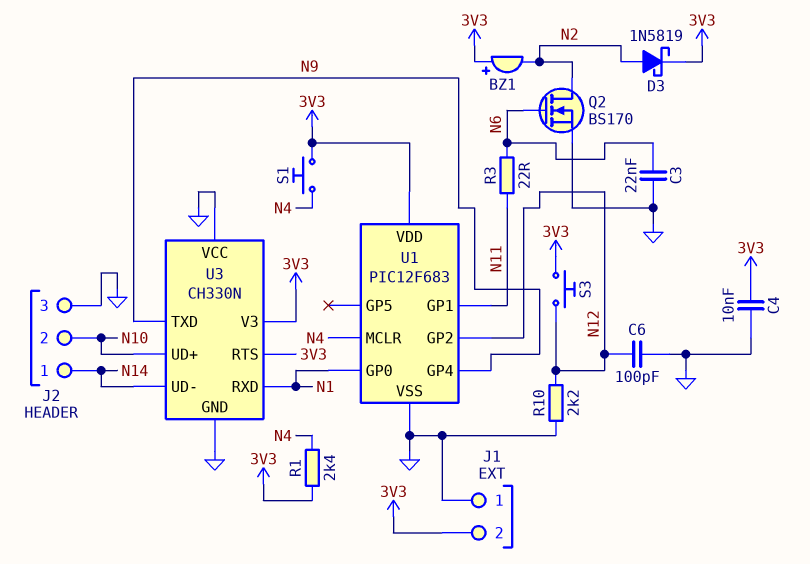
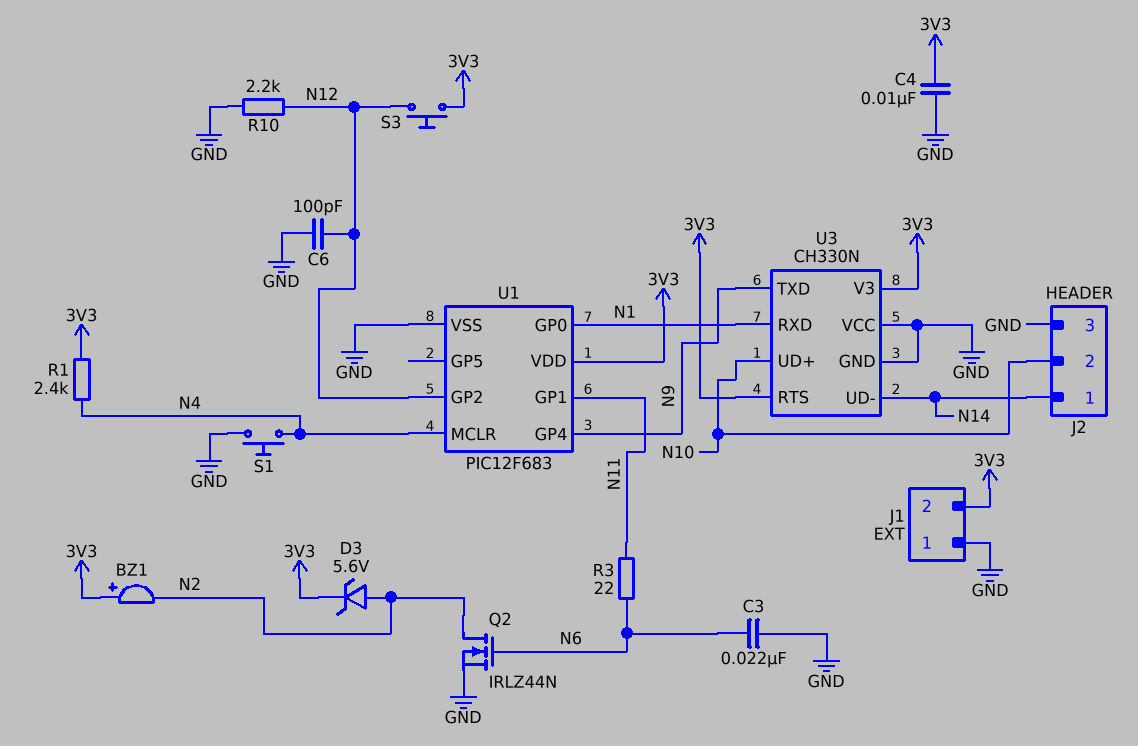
D3: schottky 1N5819 (A N2, K 3V3) -> zener 5.6V (A N2, K 3V3)
Q2: NMOS BS170 (G N6, D N2, S GND) -> NMOS IRLZ44N (G N6, D N2, S GND)
S1: button (3V3, N4) -> button (GND, N4)

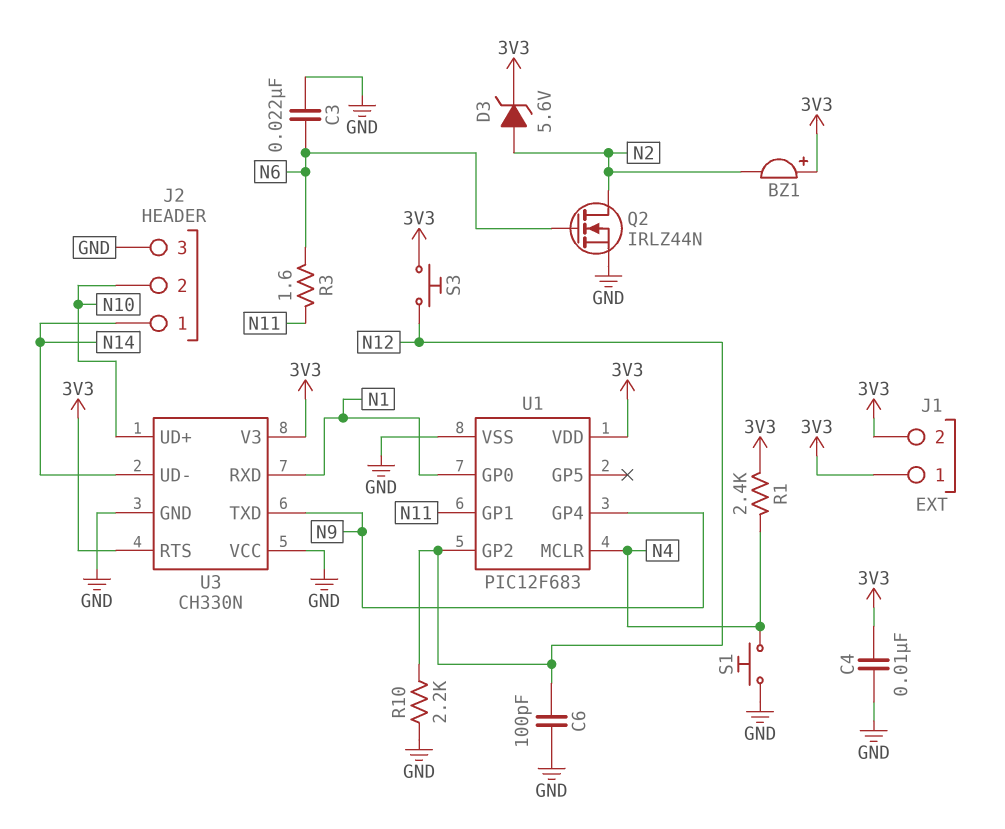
J1 pin 1: GND -> 3V3
R3: 22 (N6, N11) -> 1.6 (N6, N11)

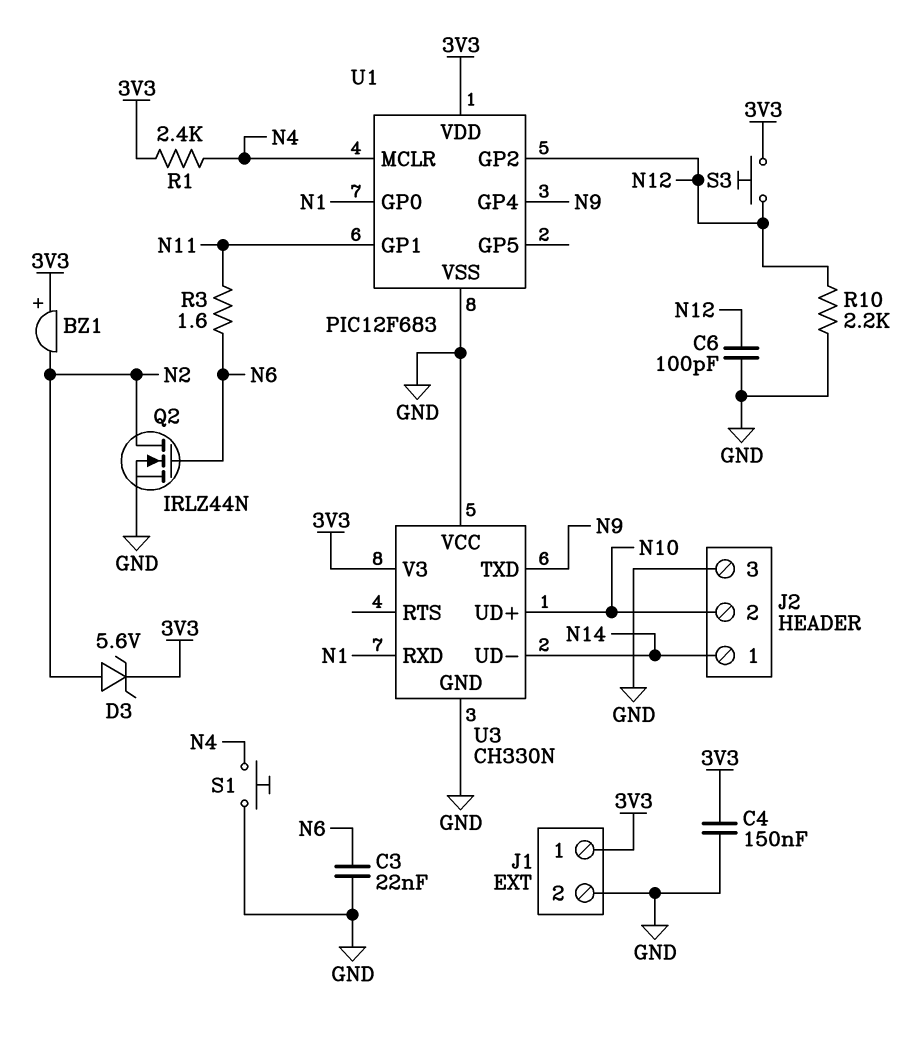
C4: 10nF (3V3, GND) -> 150nF (3V3, GND)
J1 pin 2: 3V3 -> GND
U3 pin RTS: 3V3 -> none

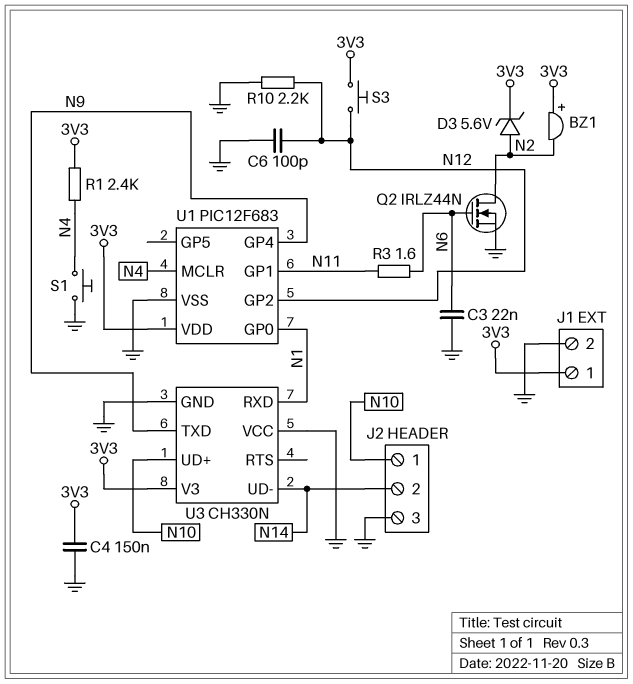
J2 pin 1: N14 -> N10
J2 pin 2: N10 -> N14

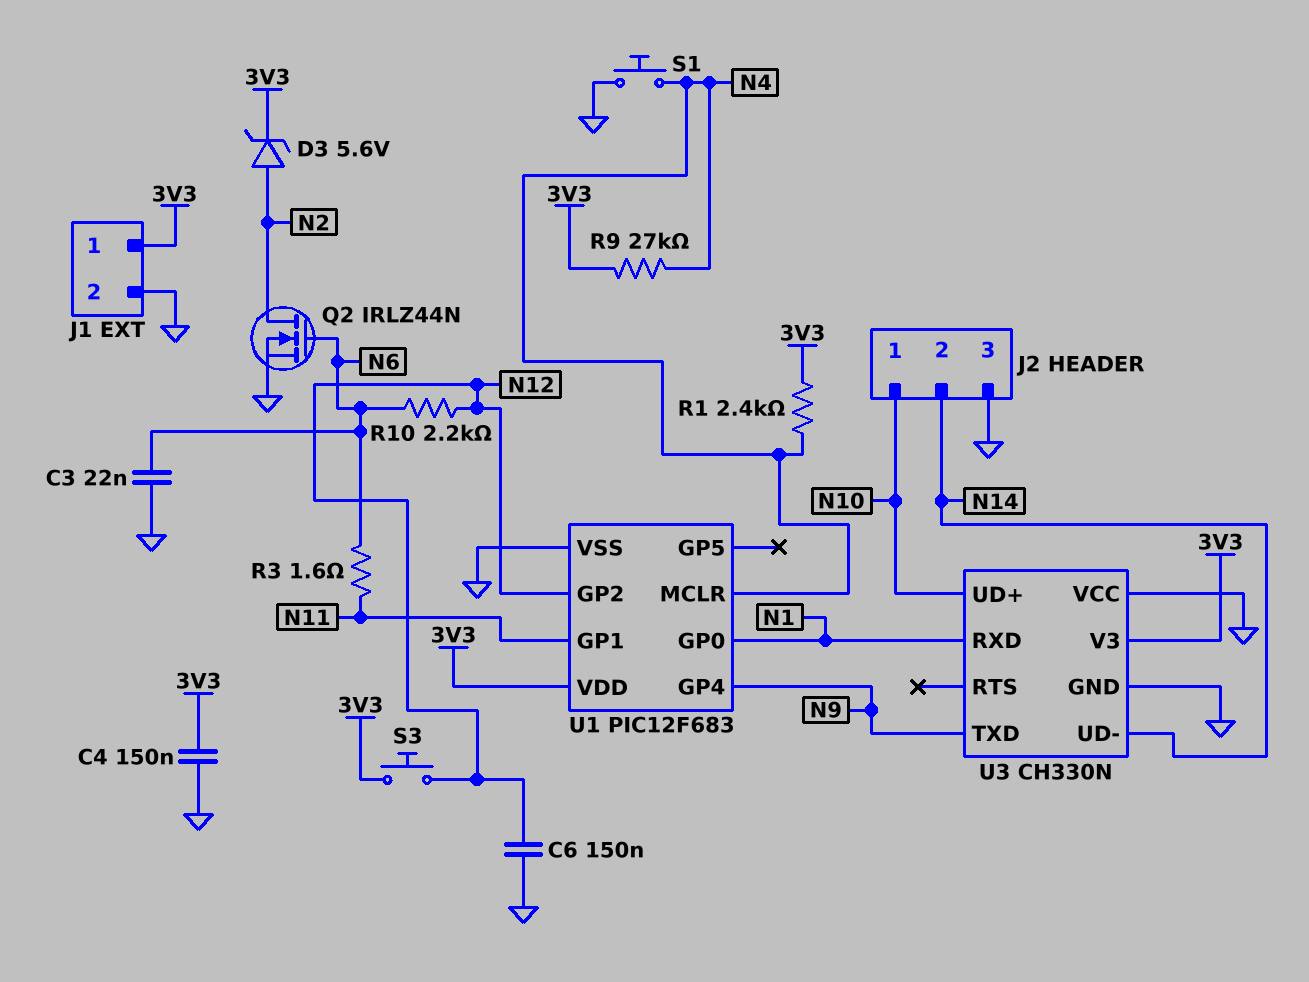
BZ1: buzzer (plus 3V3, minus N2) -> none
C6: 100pF (GND, N12) -> 150nF (GND, N12)
R9: none -> 27k (3V3, N4)
R10: 2.2k (GND, N12) -> 2.2k (N6, N12)

